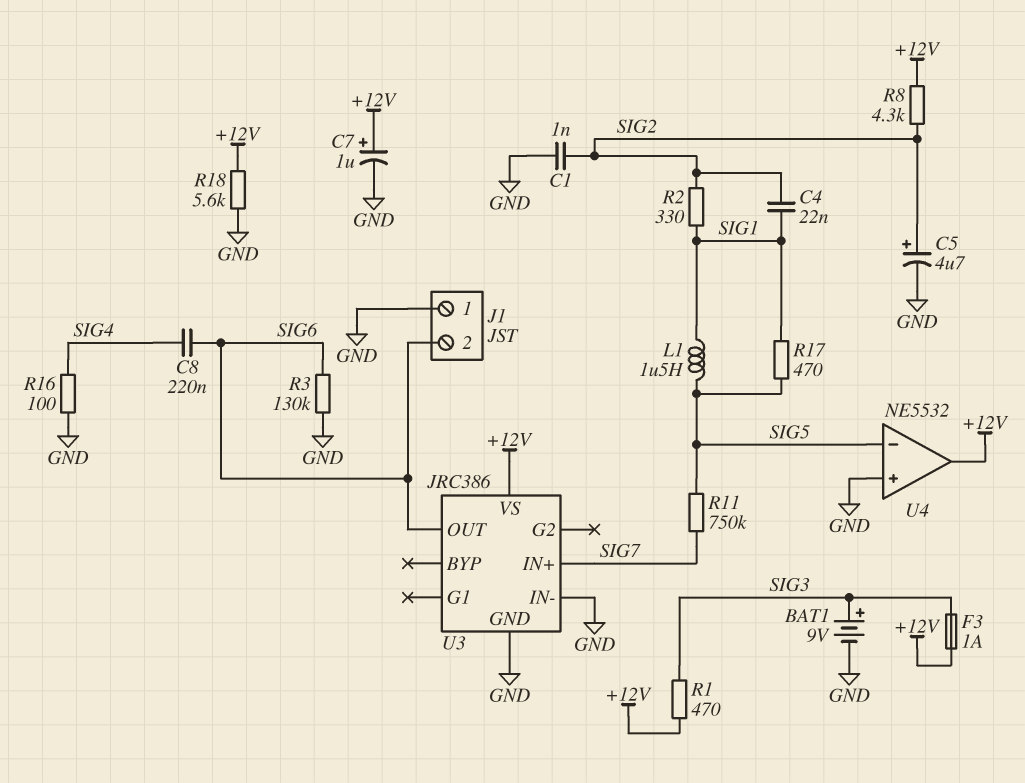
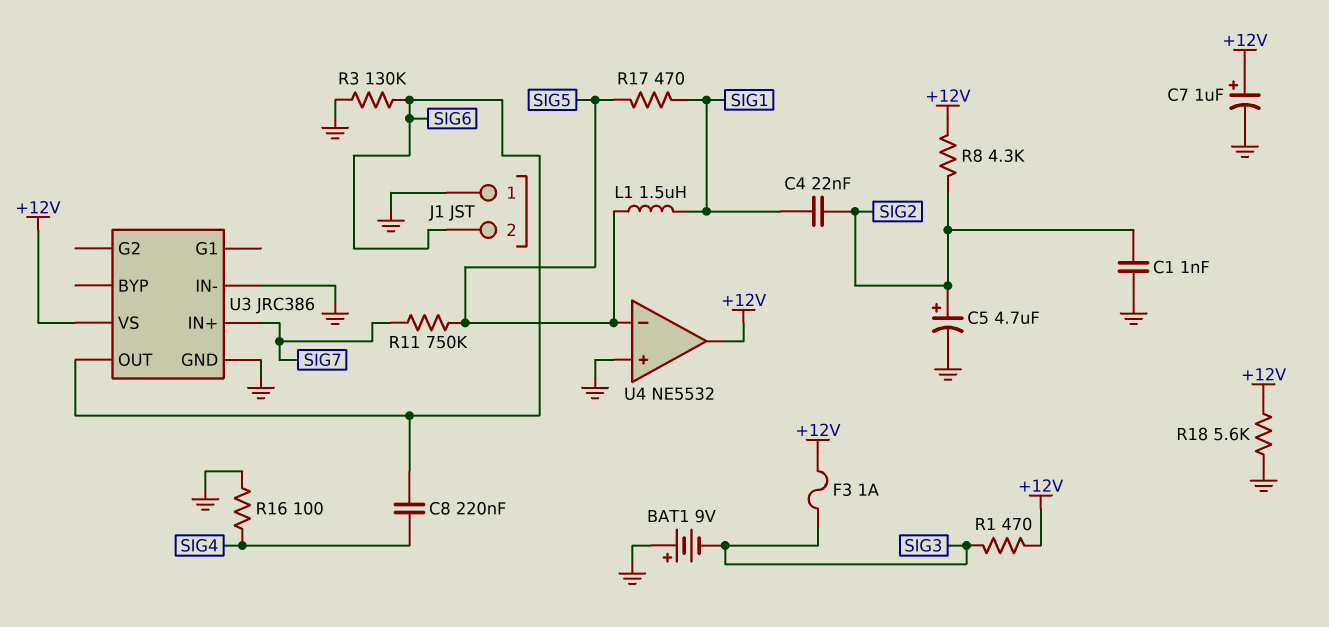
BAT1: 9V (plus SIG3, minus GND) -> 9V (plus GND, minus SIG3)
R2: 330 (SIG1, SIG2) -> none

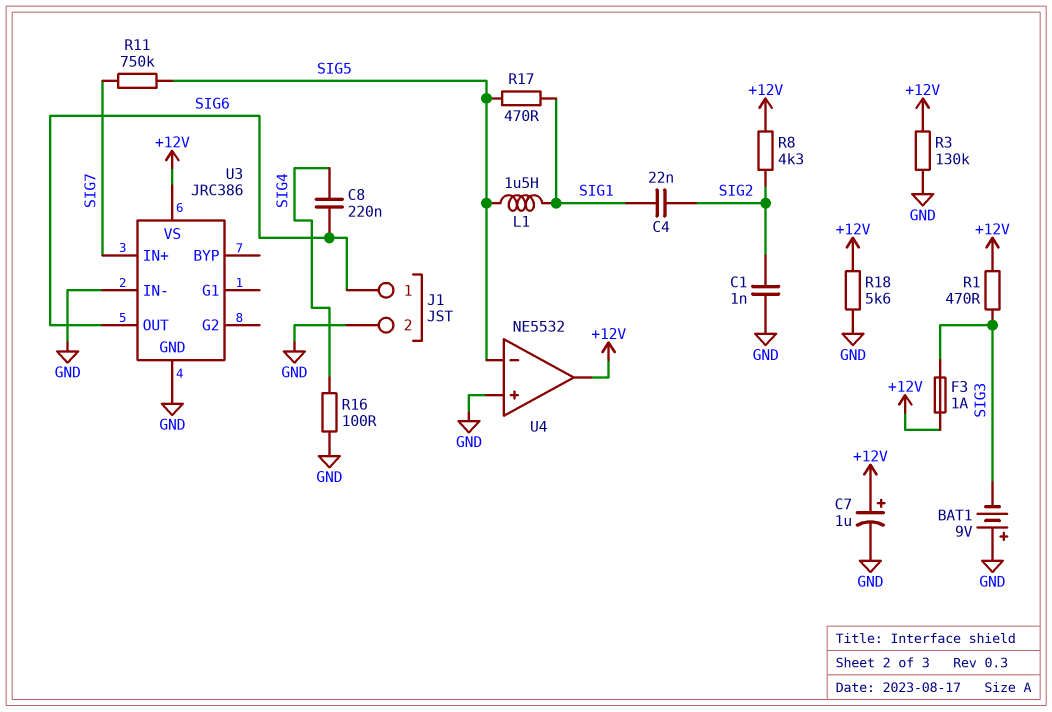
C5: 4.7uF (plus SIG2, minus GND) -> none
J1 pin 1: GND -> SIG6
J1 pin 2: SIG6 -> GND
R3: 130k (GND, SIG6) -> 130k (+12V, GND)

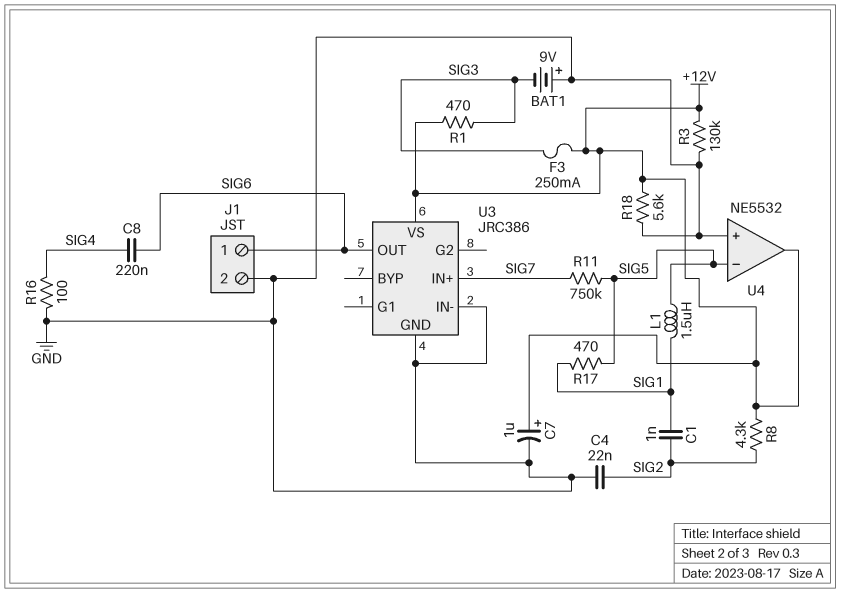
C1: 1nF (GND, SIG2) -> 1nF (SIG1, SIG2)
C4: 22nF (SIG1, SIG2) -> 22nF (GND, SIG2)
F3: 1A (+12V, SIG3) -> 250mA (+12V, SIG3)

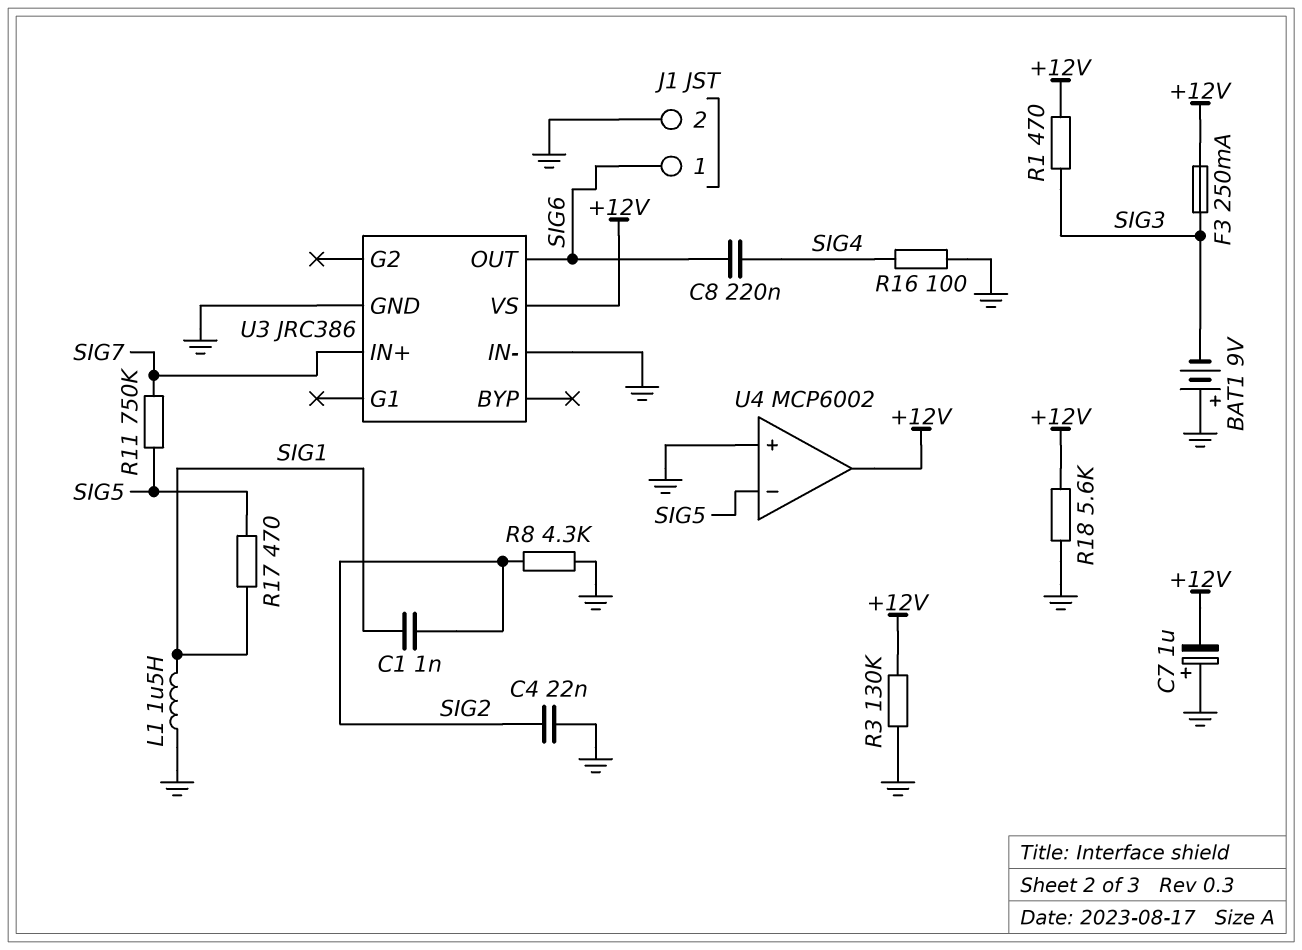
C7: 1uF (plus +12V, minus GND) -> 1uF (plus GND, minus +12V)
L1: 1.5uH (SIG1, SIG5) -> 1.5uH (GND, SIG1)
R8: 4.3k (+12V, SIG2) -> 4.3k (GND, SIG2)
U4: NE5532 -> MCP6002

